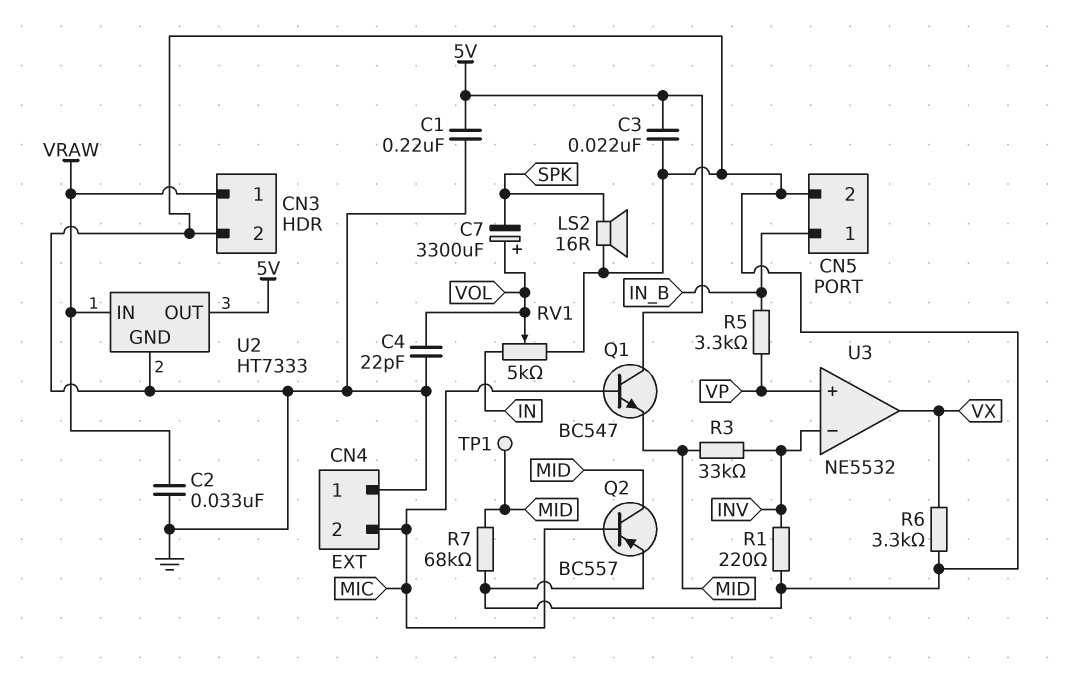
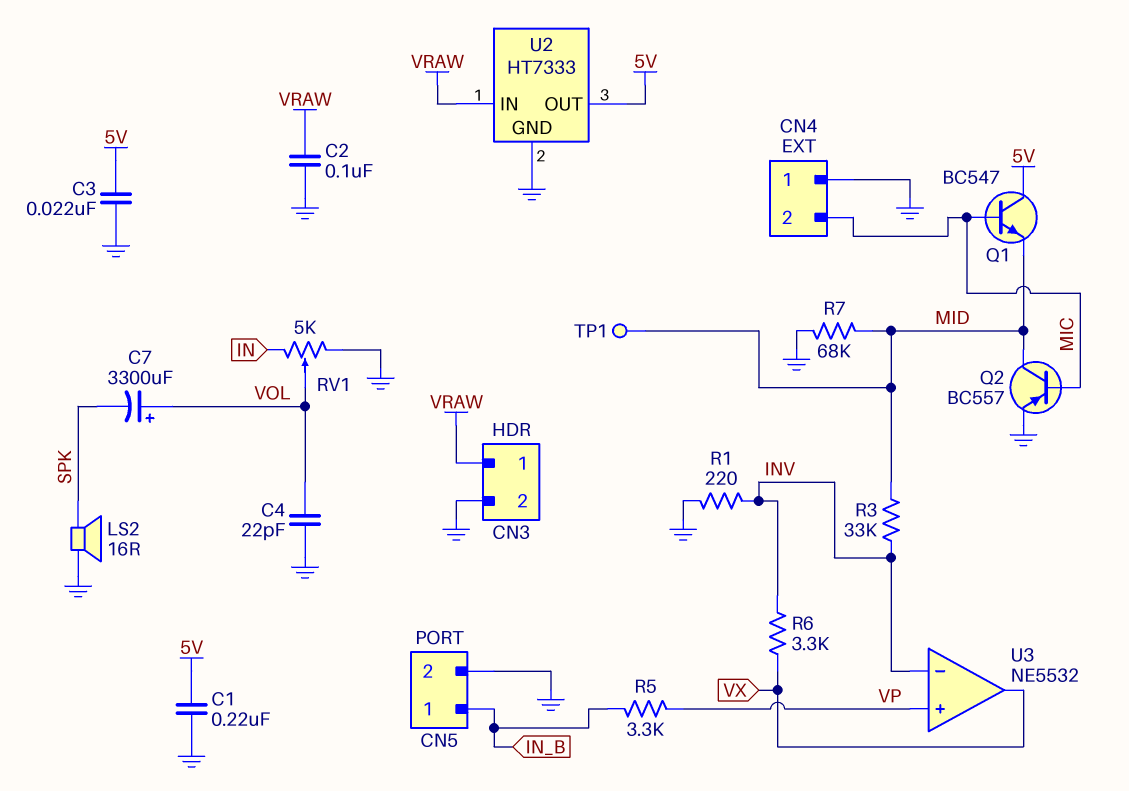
C2: 33nF (GND, VRAW) -> 100nF (GND, VRAW)
R6: 3.3k (GND, VX) -> 3.3k (INV, VX)

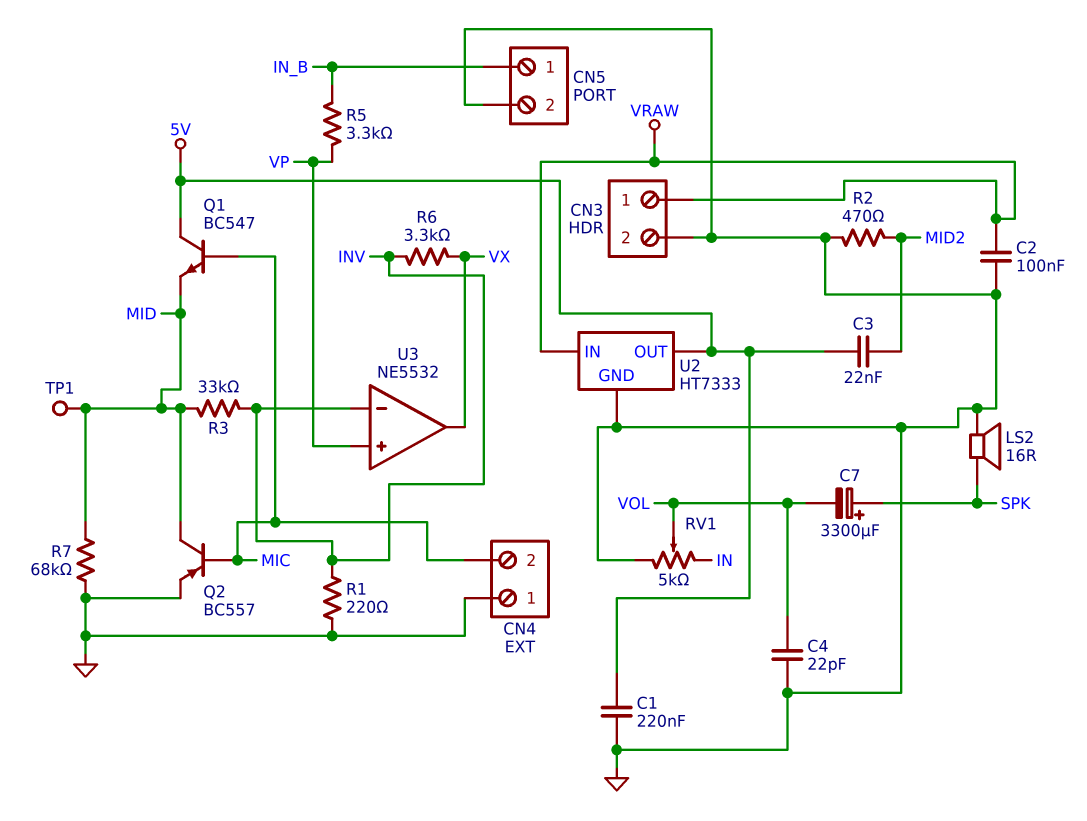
C3: 22nF (5V, GND) -> 22nF (5V, MID2)
C7: 3300uF (plus VOL, minus SPK) -> 3300uF (plus SPK, minus VOL)
R2: none -> 470 (GND, MID2)

